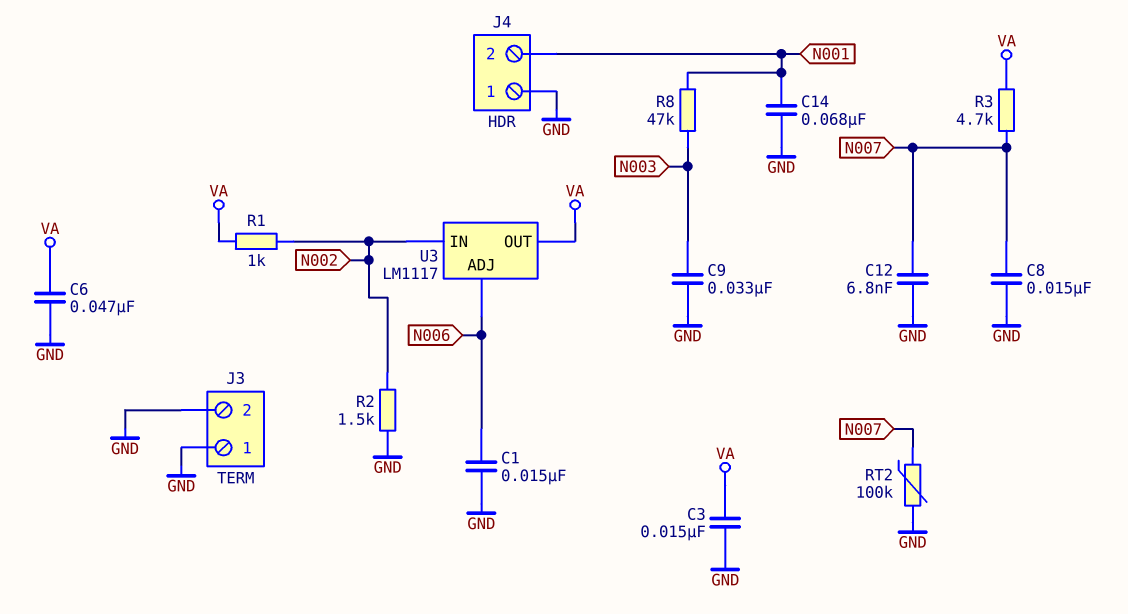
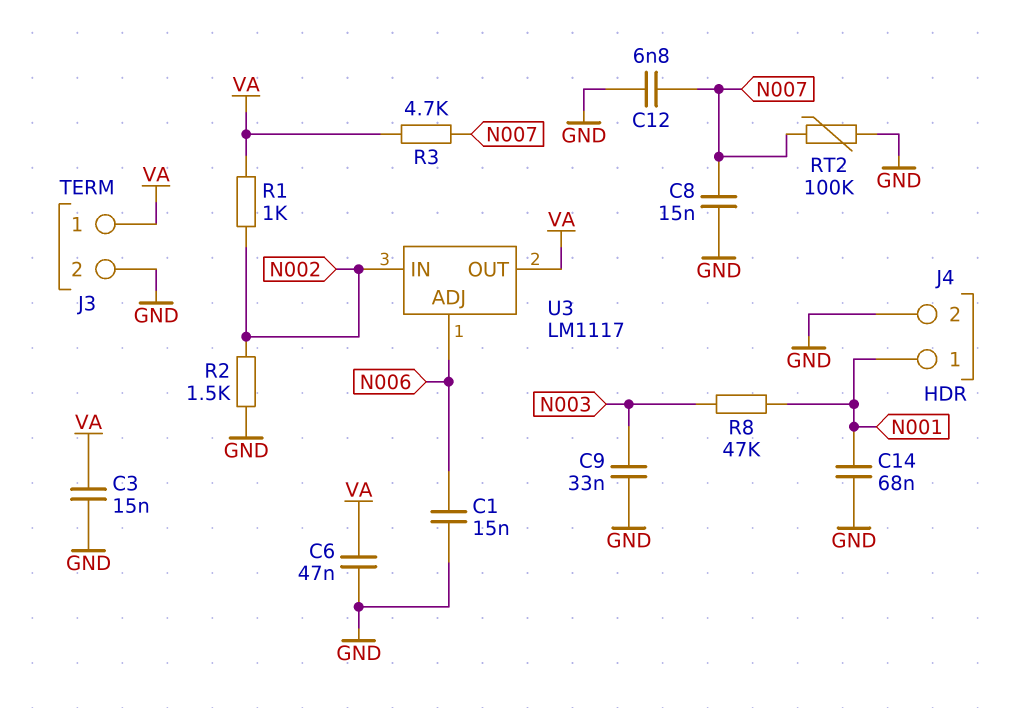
J3 pin 1: GND -> VA
J4 pin 1: GND -> N001
J4 pin 2: N001 -> GND

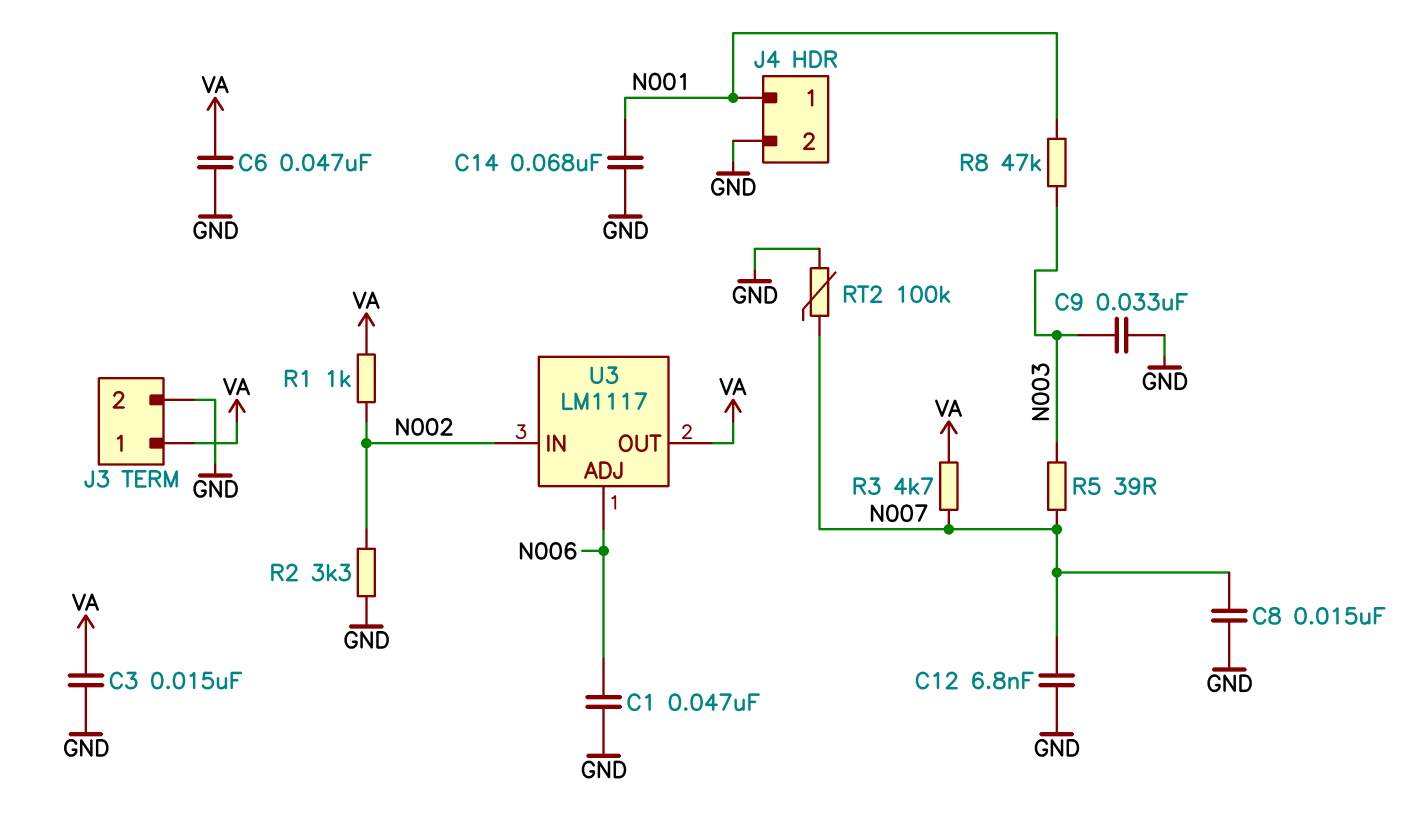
C1: 15nF (GND, N006) -> 47nF (GND, N006)
R2: 1.5k (GND, N002) -> 3.3k (GND, N002)
R5: none -> 39 (N003, N007)

